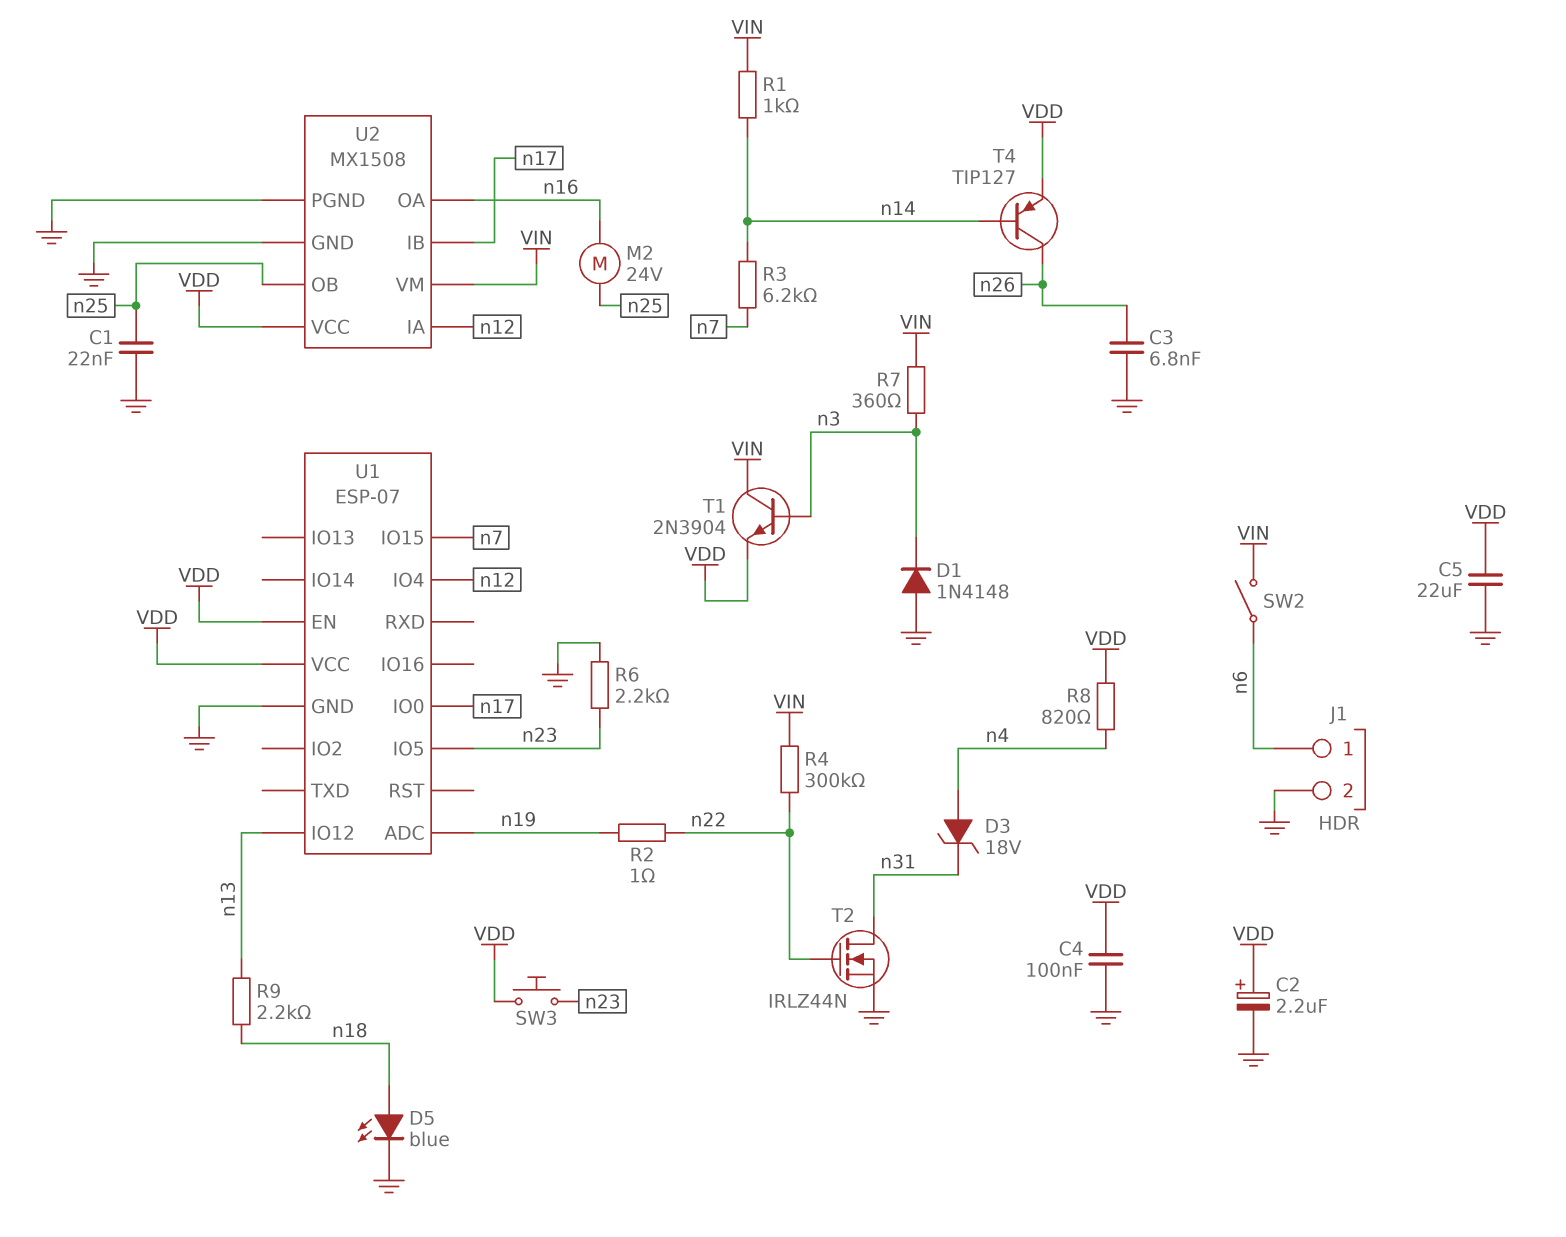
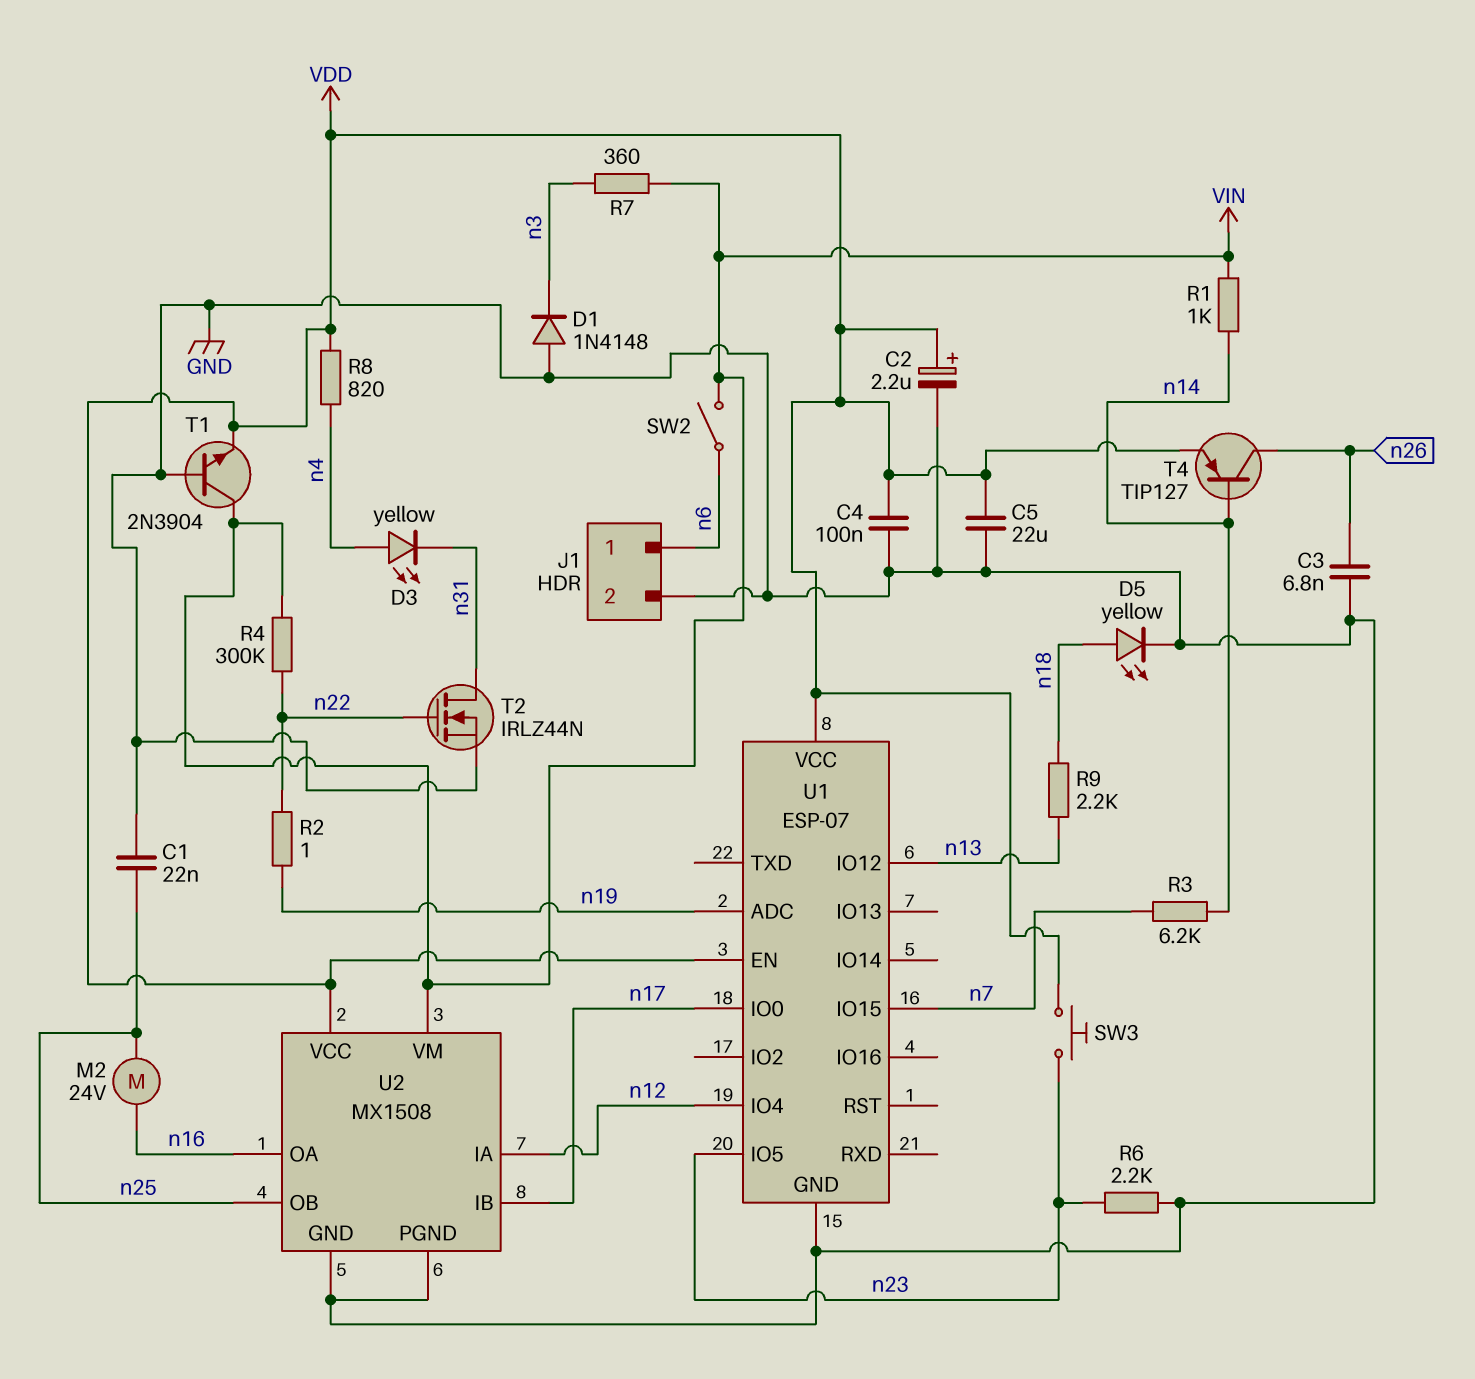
D3: zener 18V (A n4, K n31) -> LED yellow (A n4, K n31)
D5: LED blue (A n18, K GND) -> LED yellow (A n18, K GND)
T1: NPN 2N3904 (B n3, C VIN, E VDD) -> NPN 2N3904 (B GND, C VIN, E VDD)

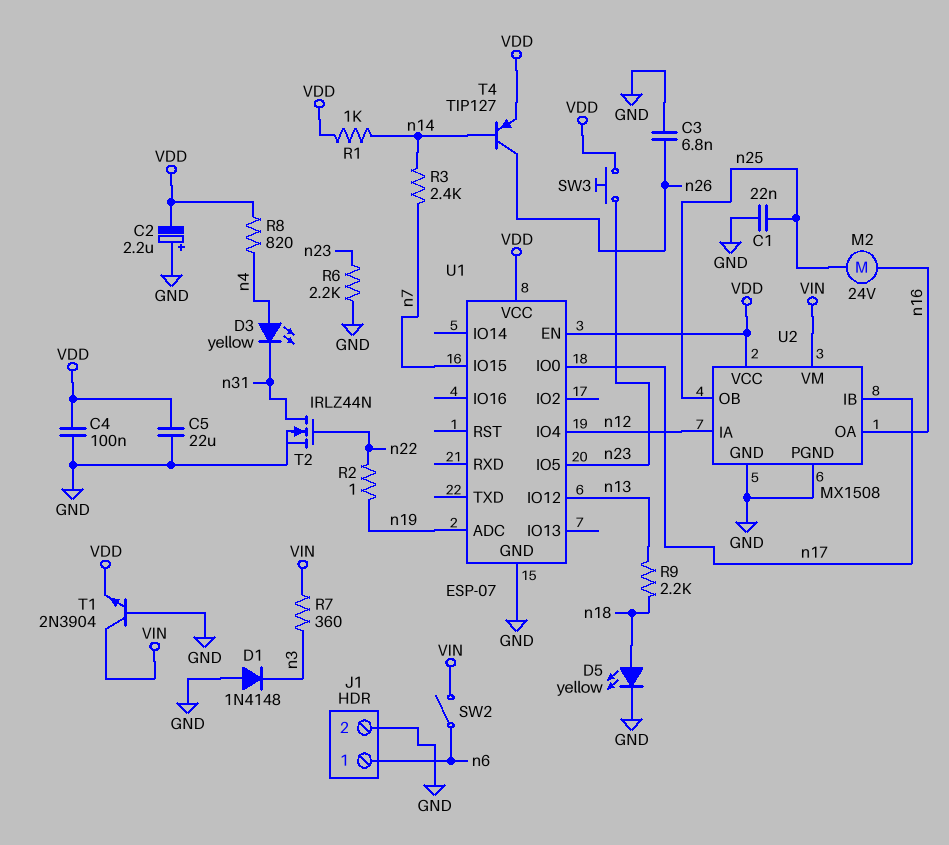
C2: 2.2uF (plus VDD, minus GND) -> 2.2uF (plus GND, minus VDD)
R1: 1k (VIN, n14) -> 1k (VDD, n14)
R3: 6.2k (n7, n14) -> 2.4k (n7, n14)
R4: 300k (VIN, n22) -> none

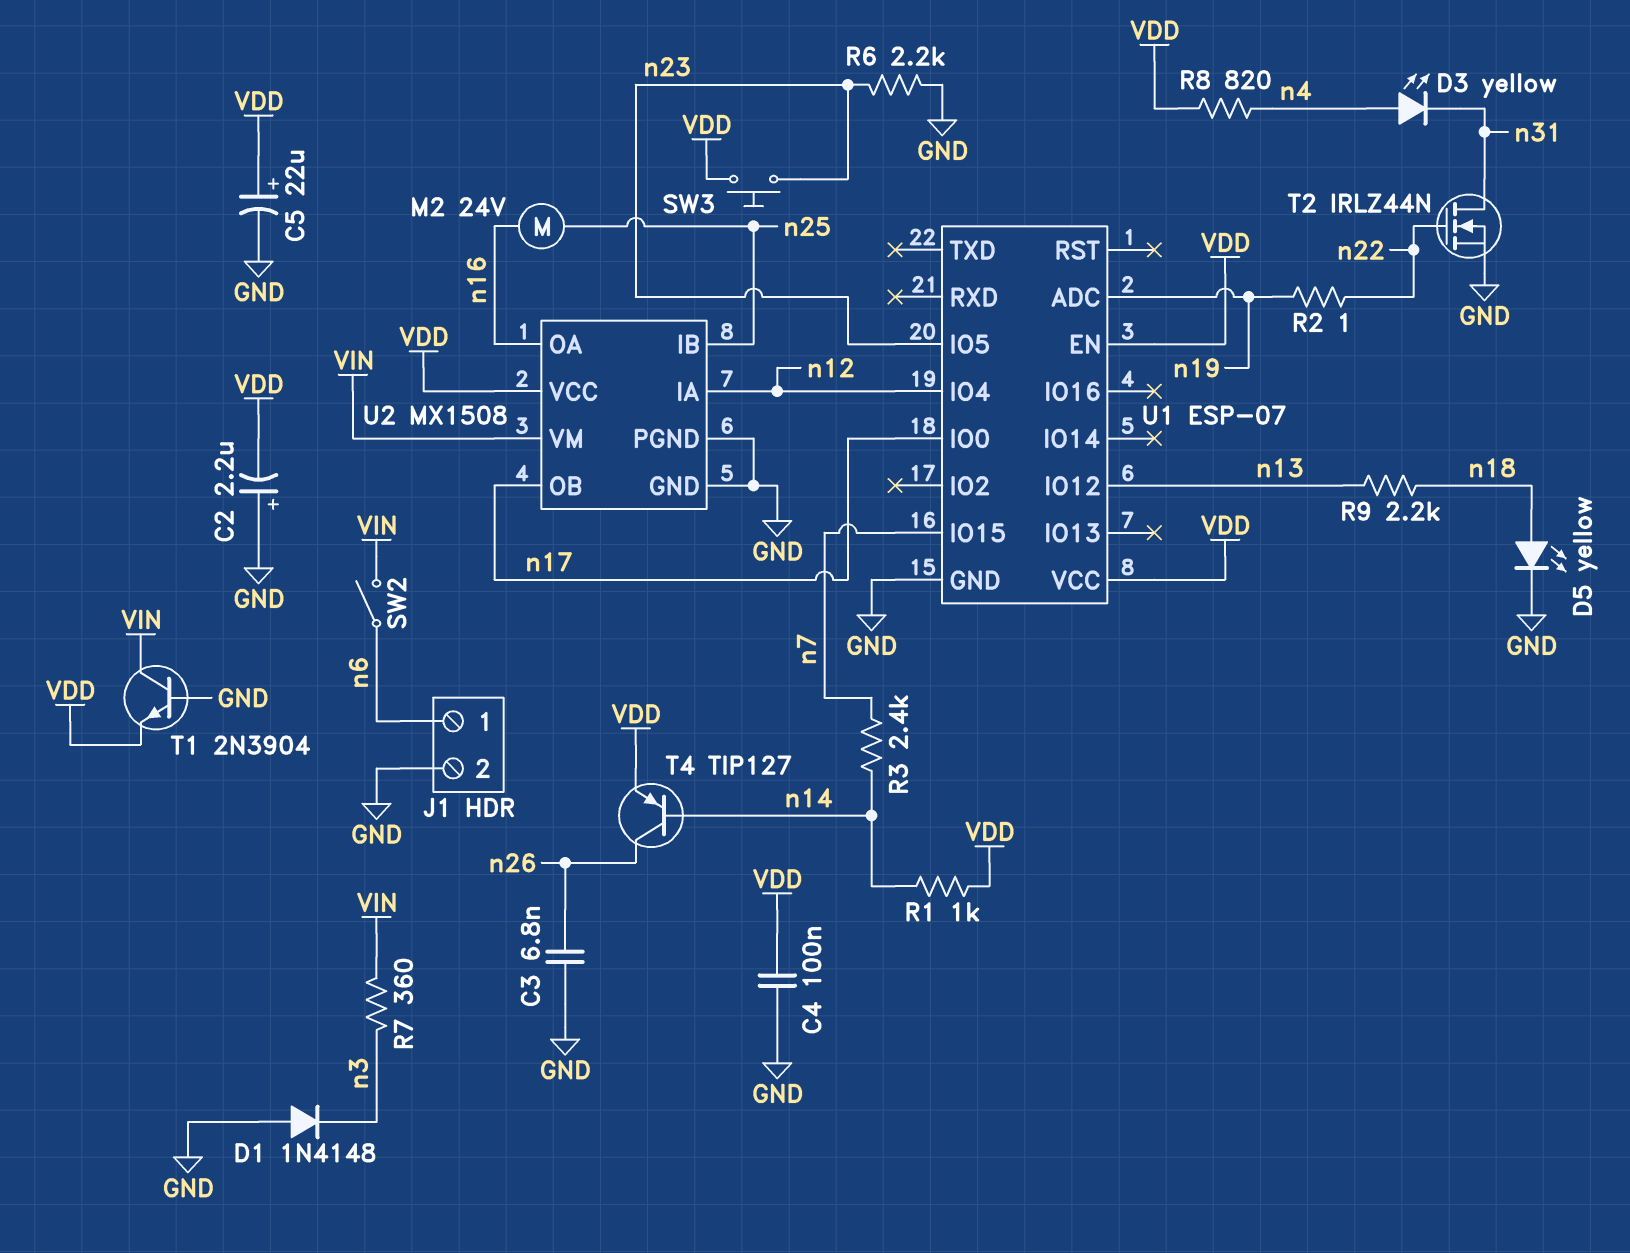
C1: 22nF (GND, n25) -> none
C5: 22uF (GND, VDD) -> 22uF (plus VDD, minus GND)
U2 pin IB: n17 -> n25
U2 pin OB: n25 -> n17

